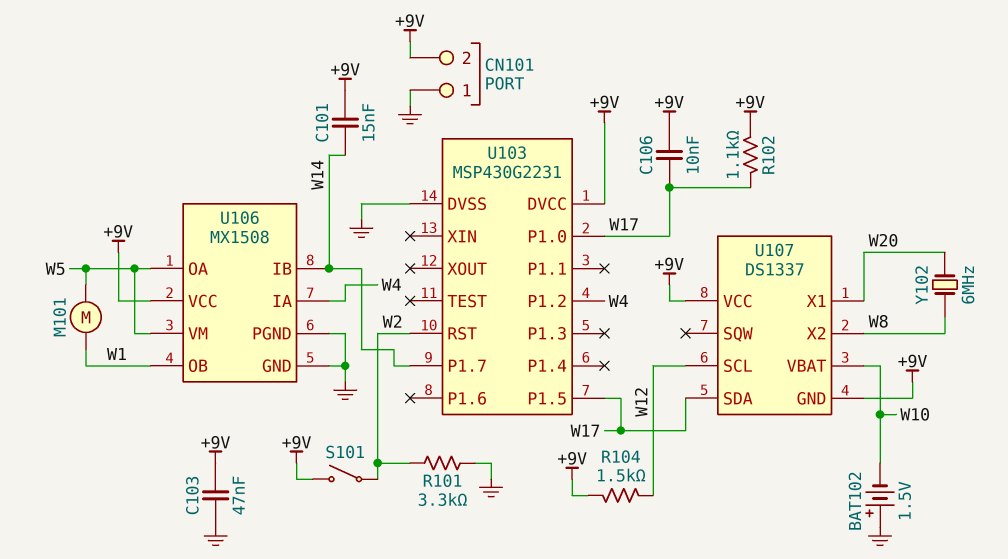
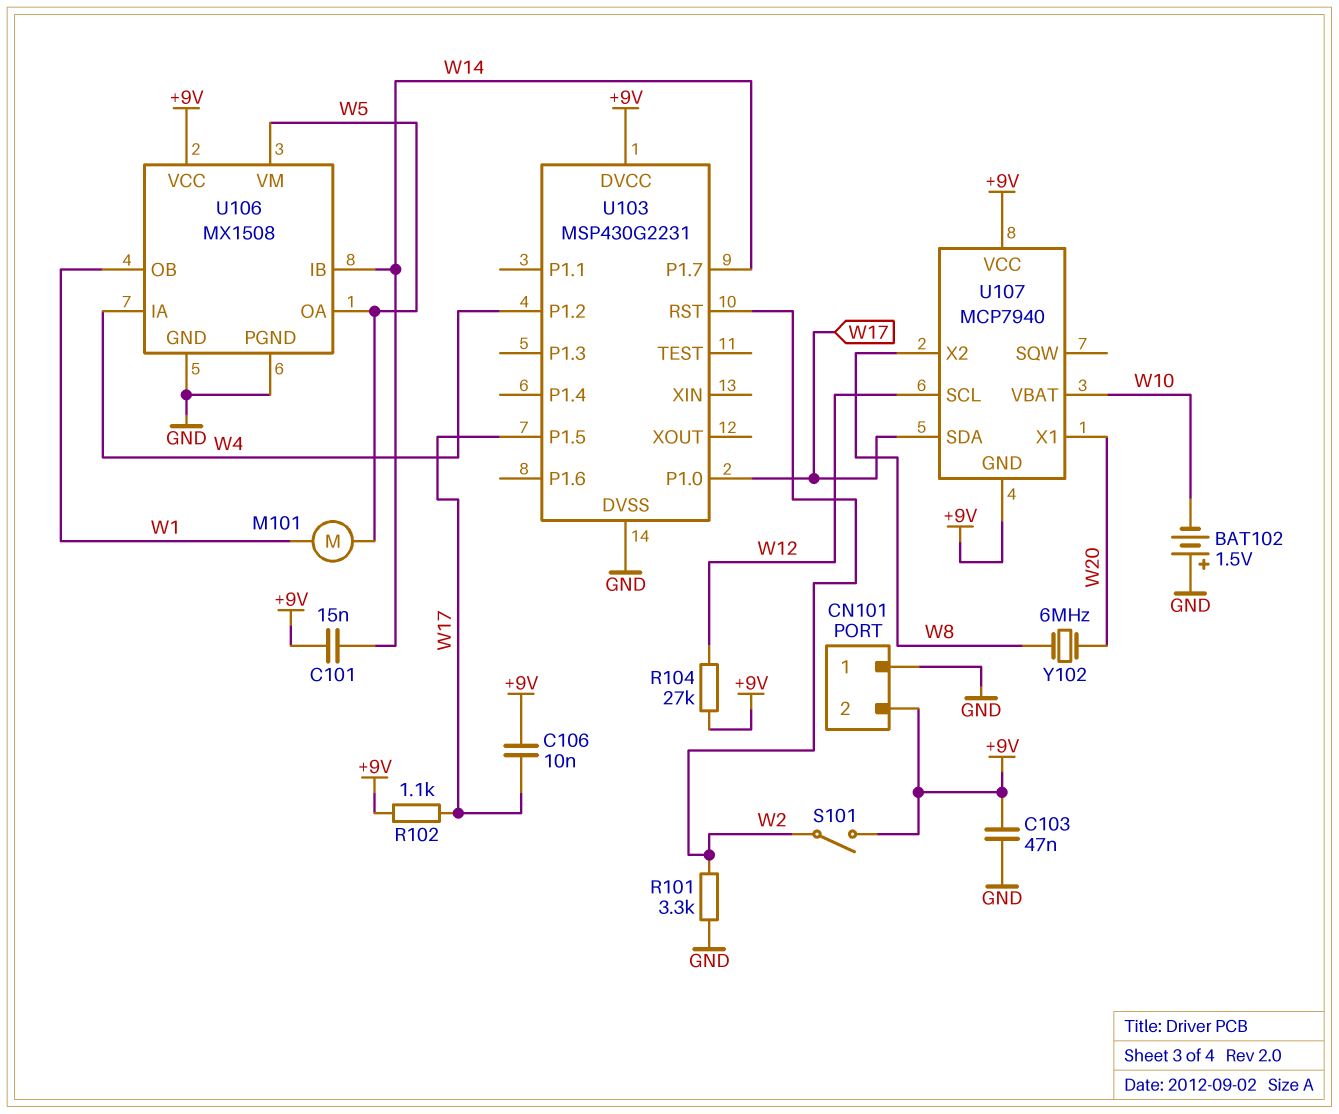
R104: 1.5k (+9V, W12) -> 27k (+9V, W12)
U107: DS1337 -> MCP7940

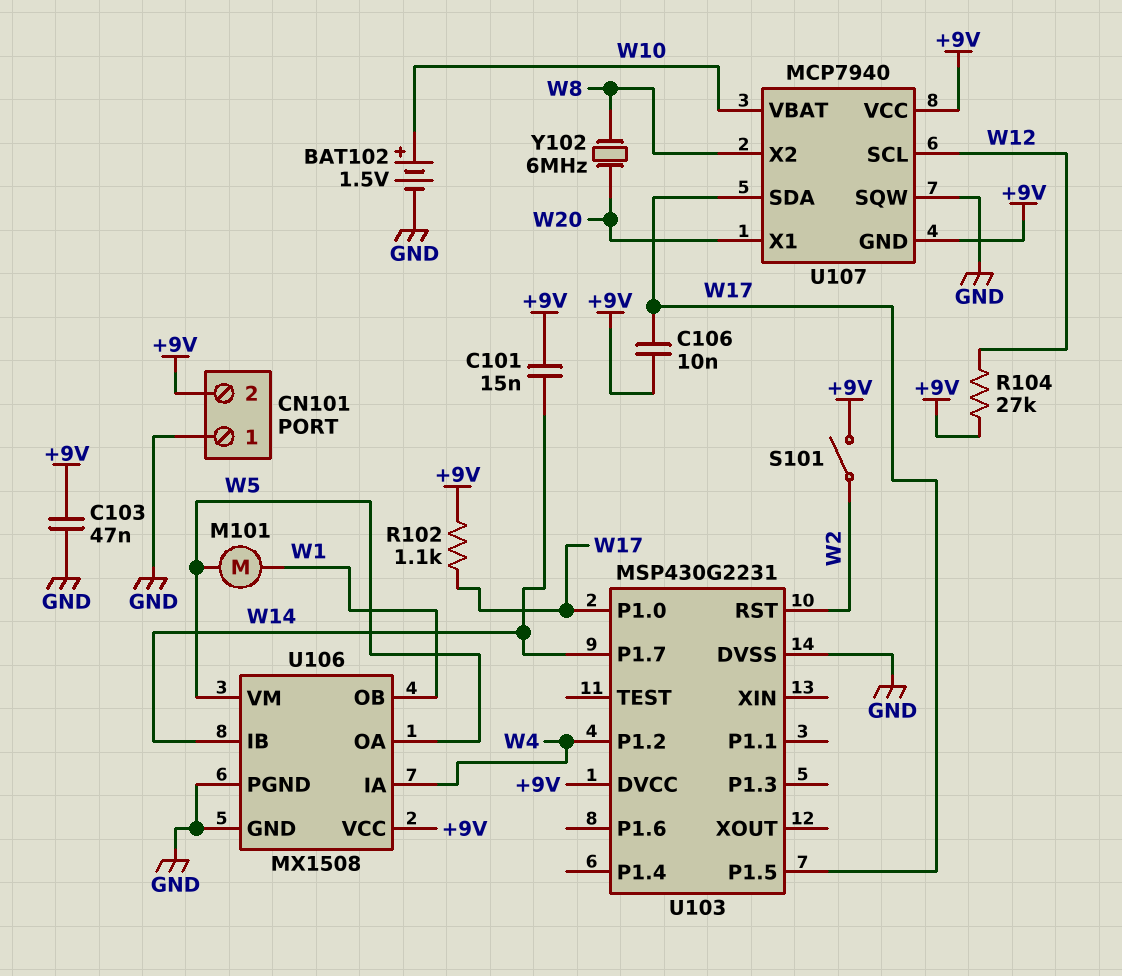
BAT102: 1.5V (plus GND, minus W10) -> 1.5V (plus W10, minus GND)
R101: 3.3k (GND, W2) -> none
U107 pin SQW: none -> GND

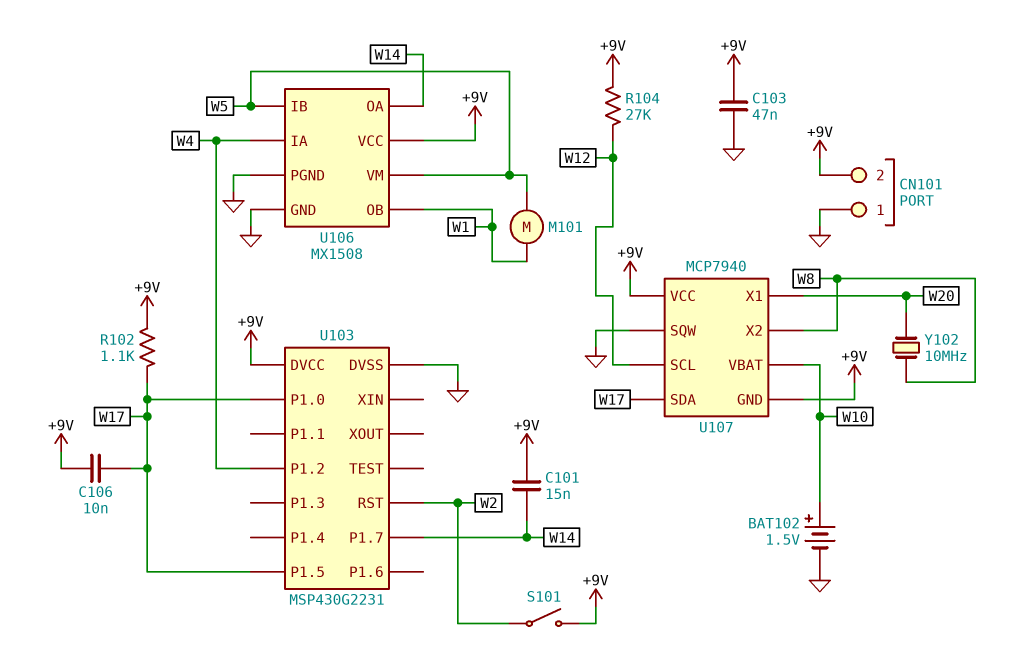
U106 pin IB: W14 -> W5
U106 pin OA: W5 -> W14
Y102: 6MHz (W8, W20) -> 10MHz (W8, W20)

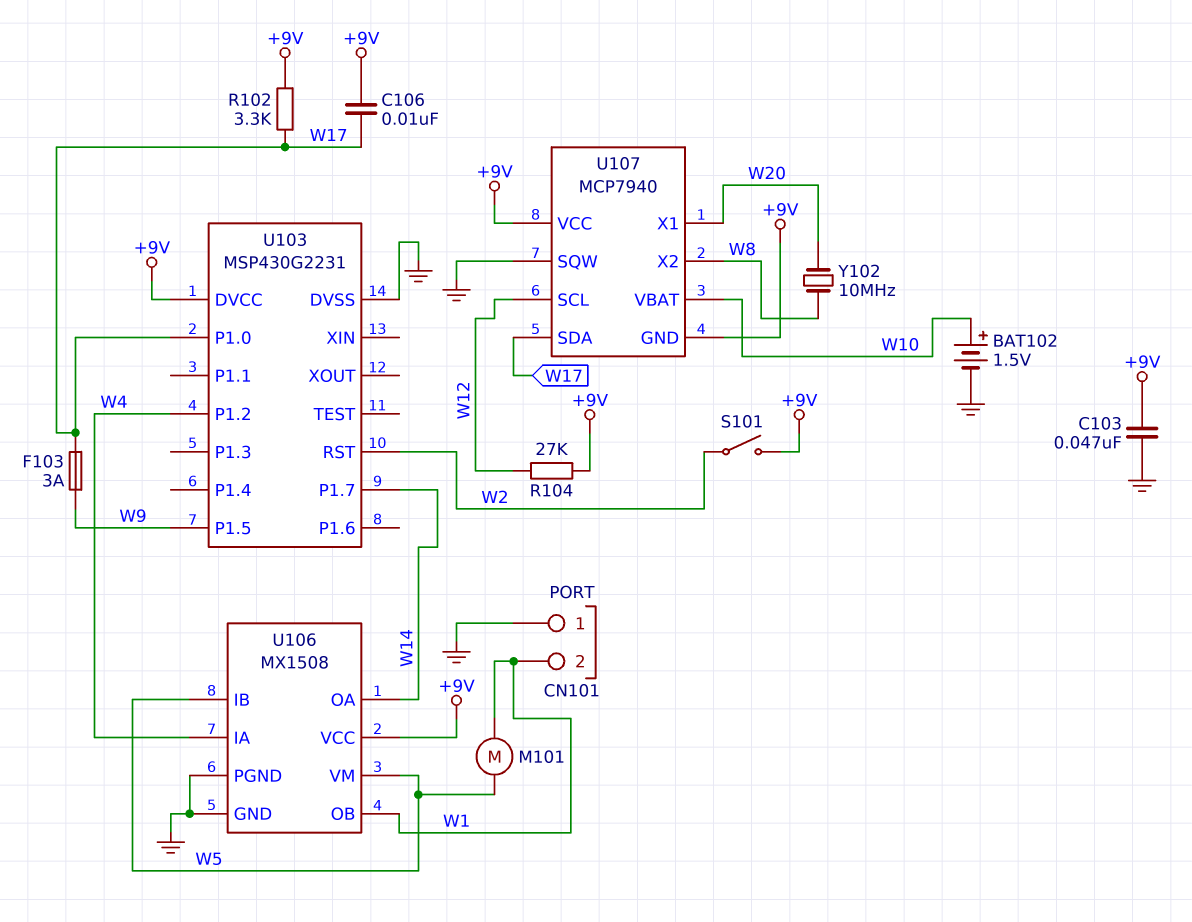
C101: 15nF (+9V, W14) -> none
CN101 pin 2: +9V -> W1
F103: none -> 3A (W9, W17)
R102: 1.1k (+9V, W17) -> 3.3k (+9V, W17)
U103 pin P1.5: W17 -> W9

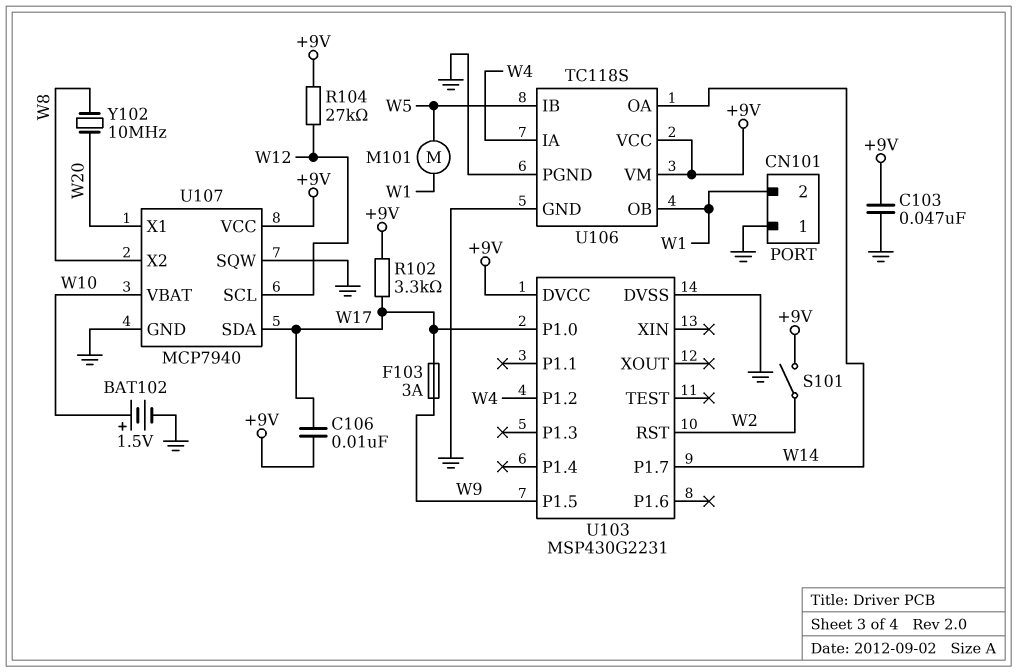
U106: MX1508 -> TC118S
U106 pin VM: W5 -> +9V
U107 pin GND: +9V -> GND

